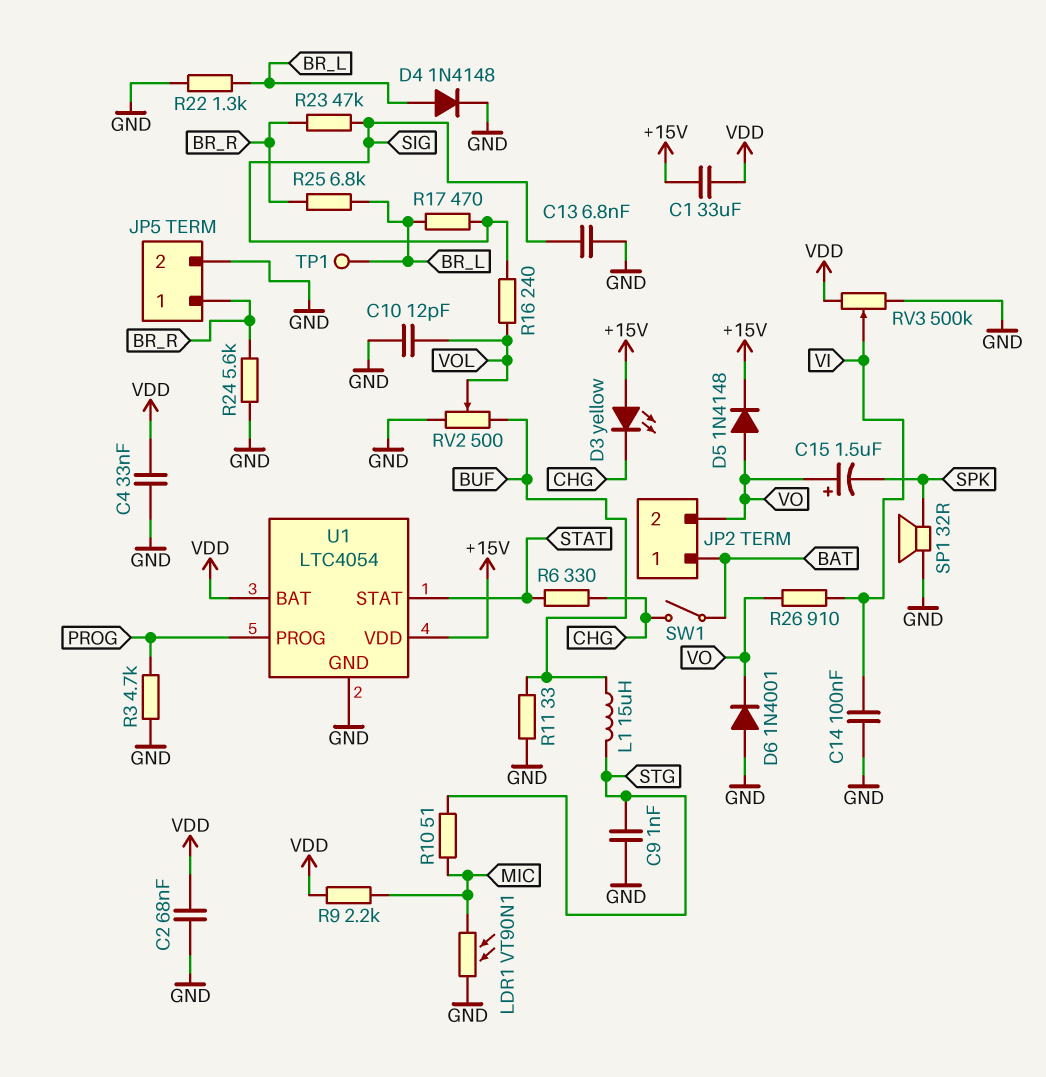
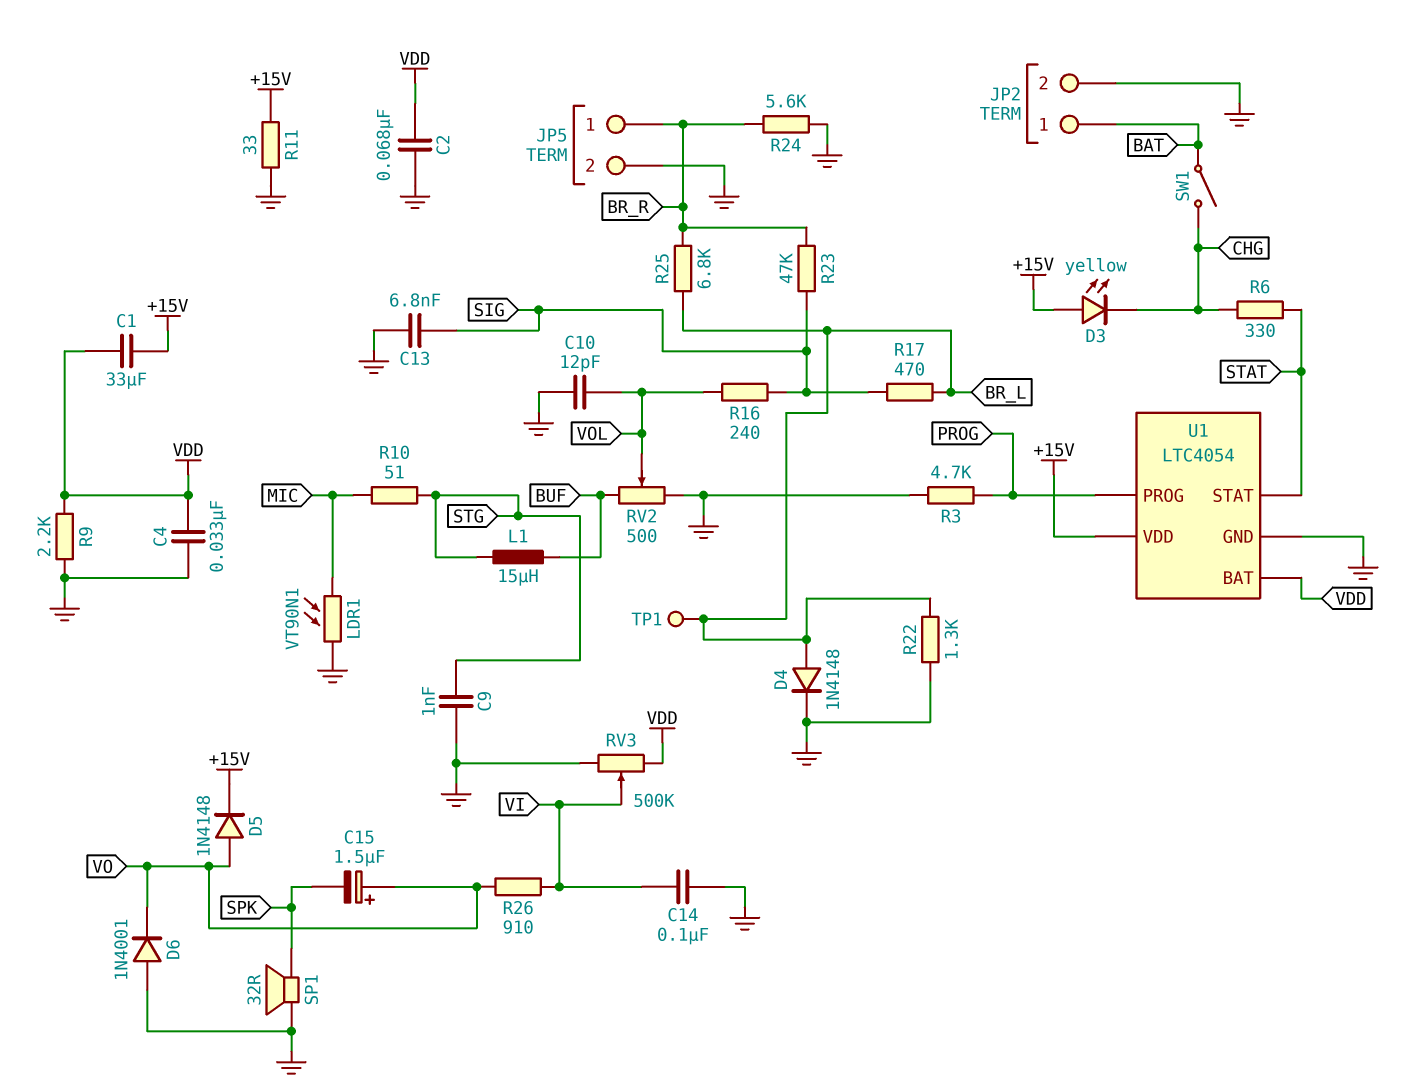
JP2 pin 2: VO -> GND
R9: 2.2k (MIC, VDD) -> 2.2k (GND, VDD)
R11: 33 (BUF, GND) -> 33 (+15V, GND)

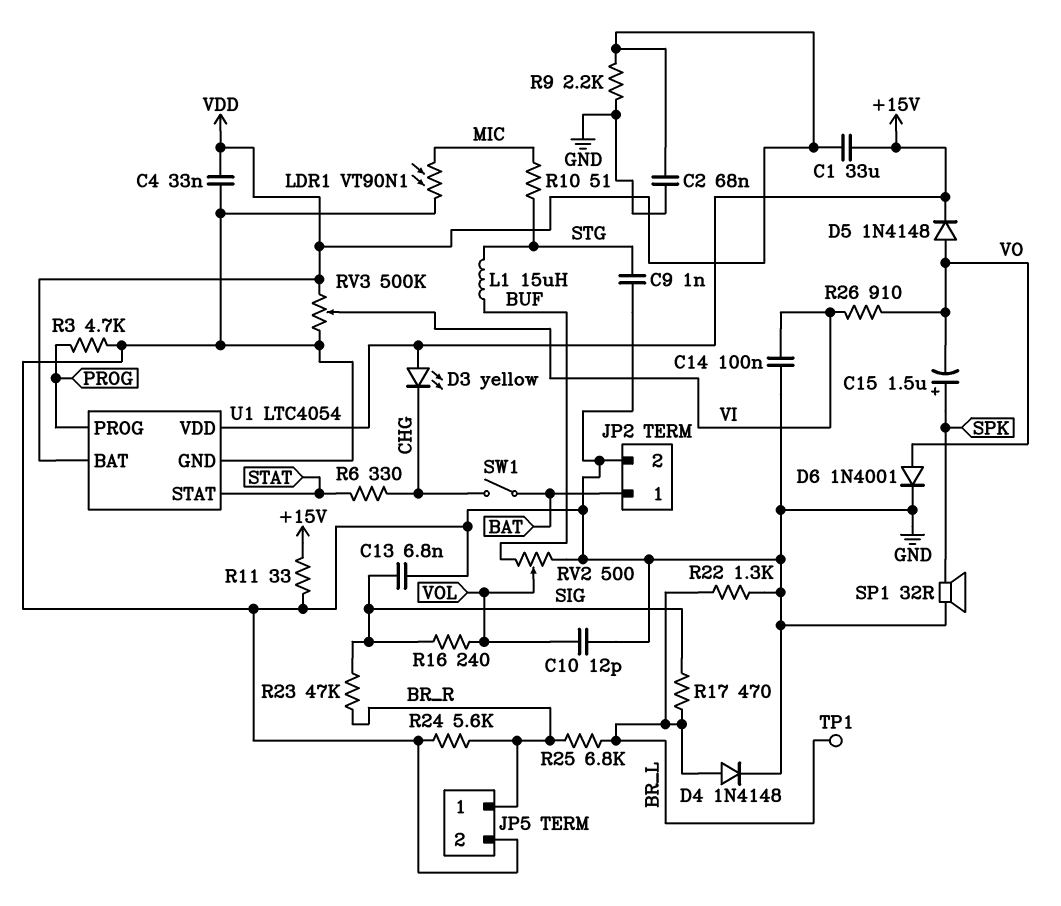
C15: 1.5uF (plus VO, minus SPK) -> 1.5uF (plus SPK, minus VO)
D6: diode 1N4001 (A GND, K VO) -> diode 1N4001 (A VO, K GND)

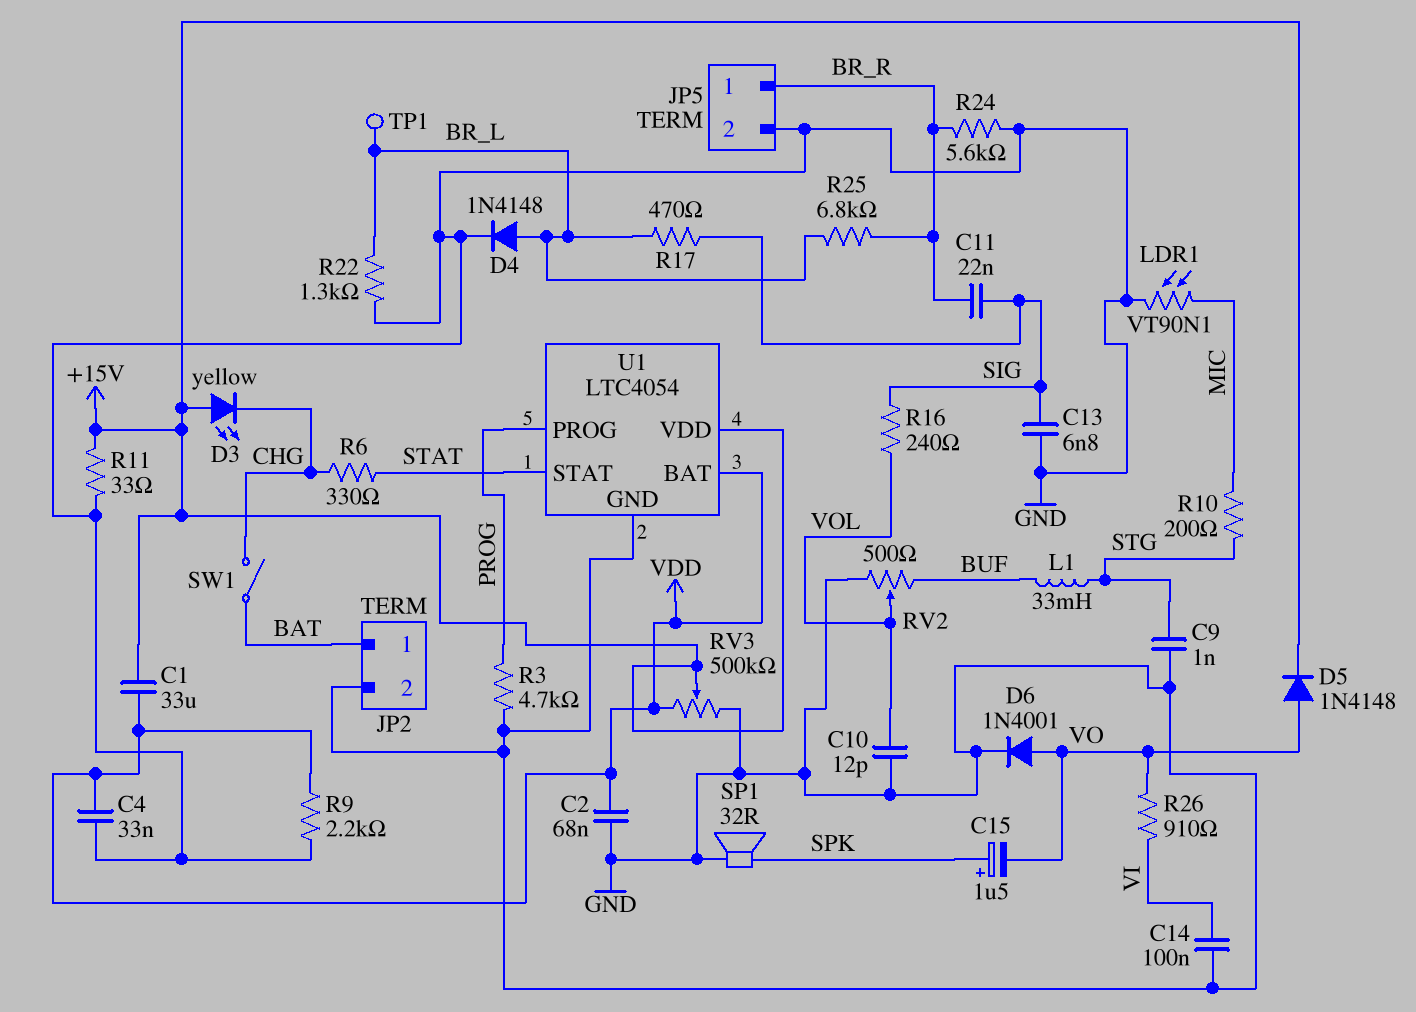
C11: none -> 22nF (BR_R, SIG)
L1: 15uH (BUF, STG) -> 33mH (BUF, STG)
R10: 51 (MIC, STG) -> 200 (MIC, STG)
R23: 47k (BR_R, SIG) -> none
RV3: 500k (GND, VDD, wiper VI) -> 500k (GND, VDD, wiper +15V)

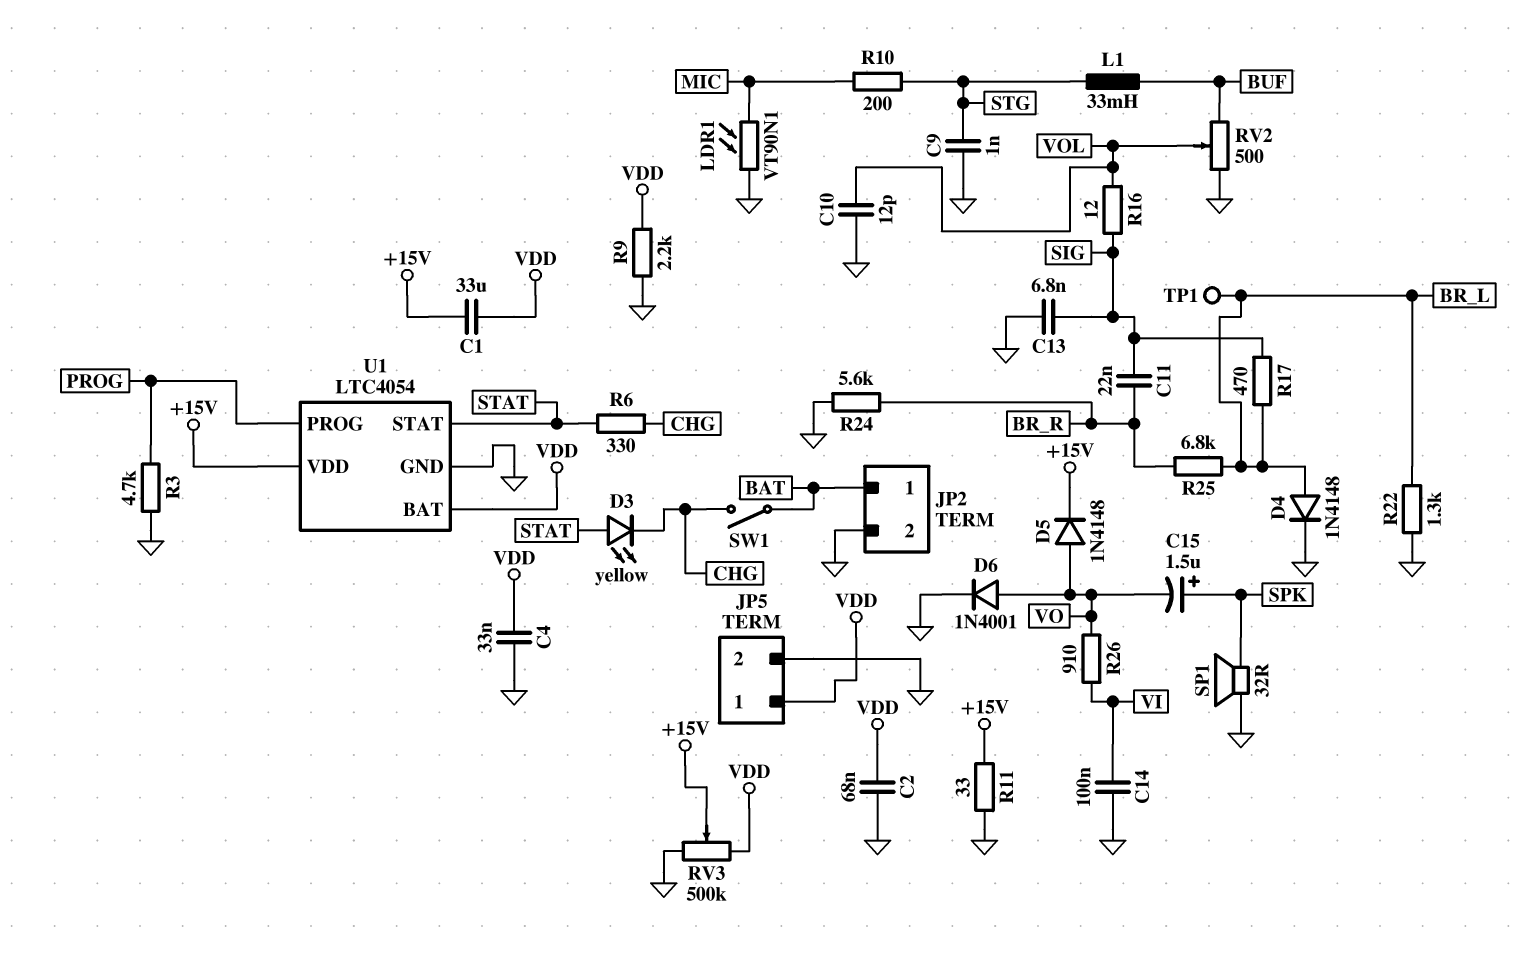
D3: LED yellow (A +15V, K CHG) -> LED yellow (A STAT, K CHG)
JP5 pin 1: BR_R -> VDD
R16: 240 (SIG, VOL) -> 12 (SIG, VOL)

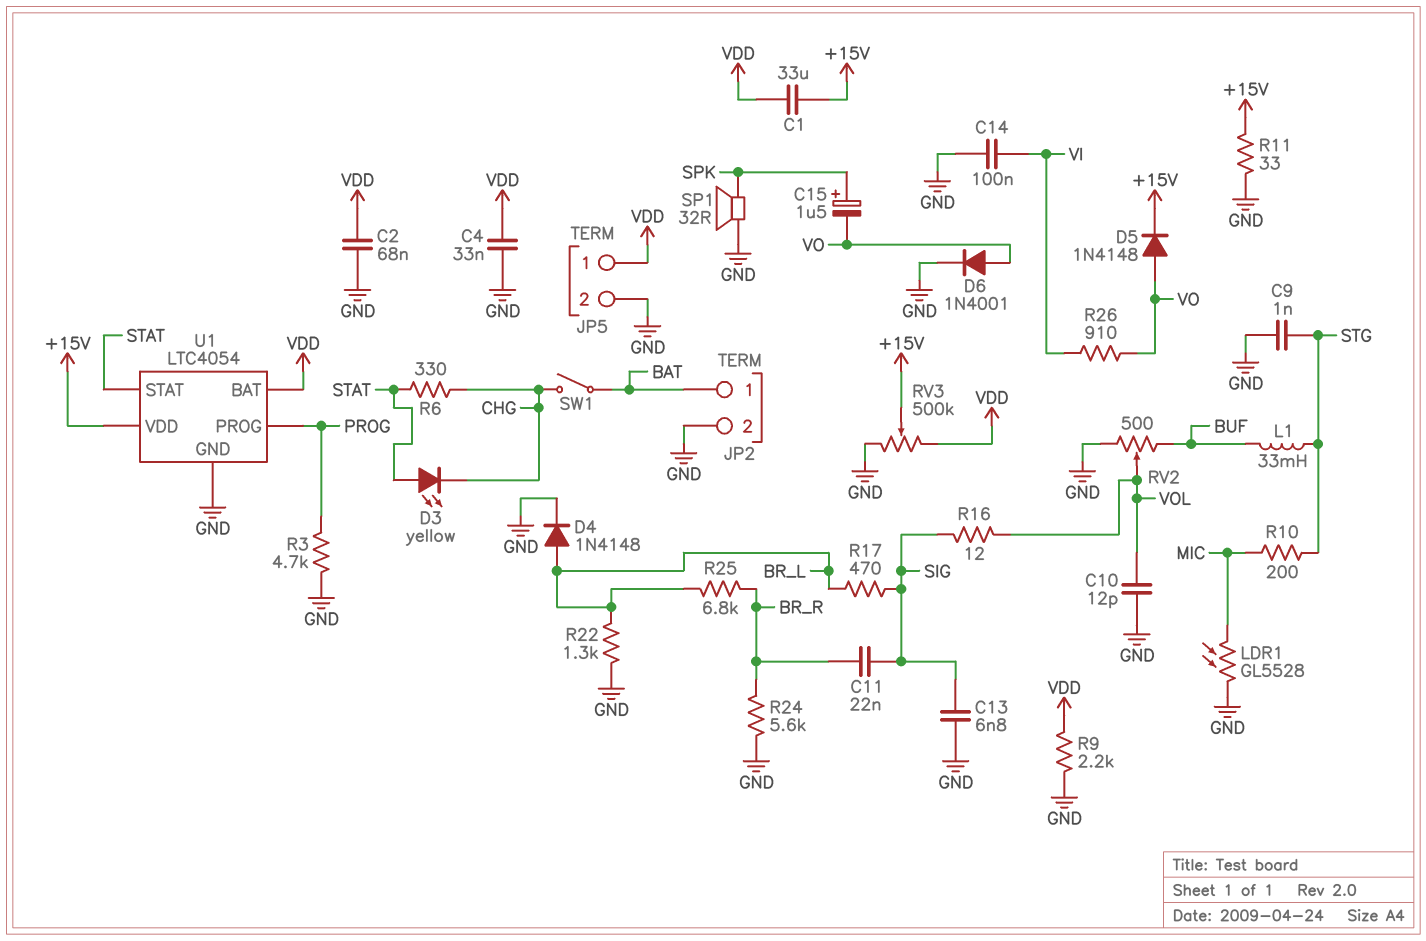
LDR1: VT90N1 (GND, MIC) -> GL5528 (GND, MIC)
TP1: test point (BR_L) -> none

